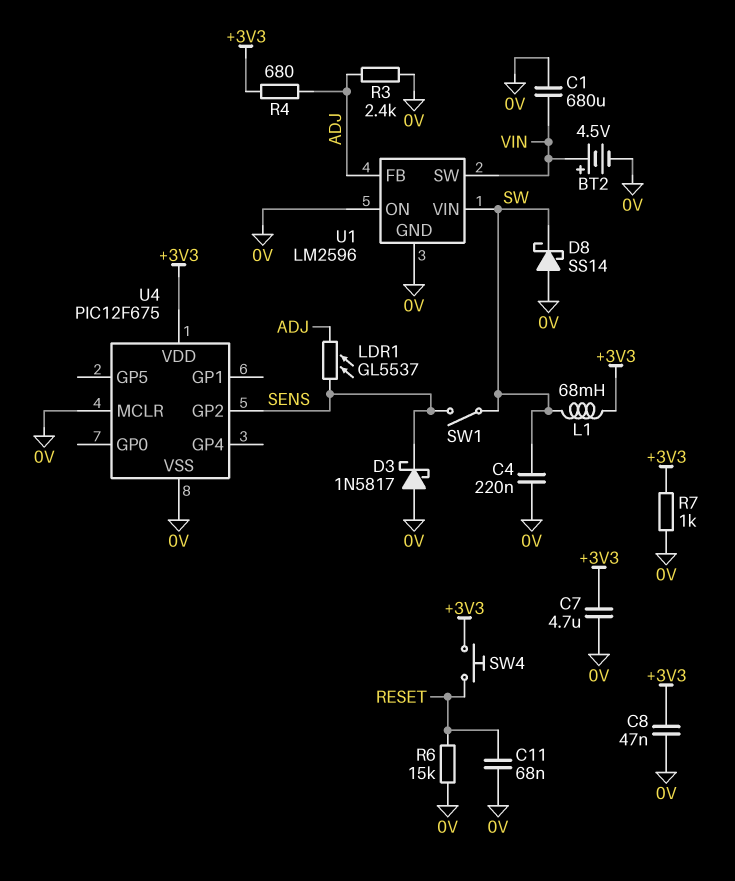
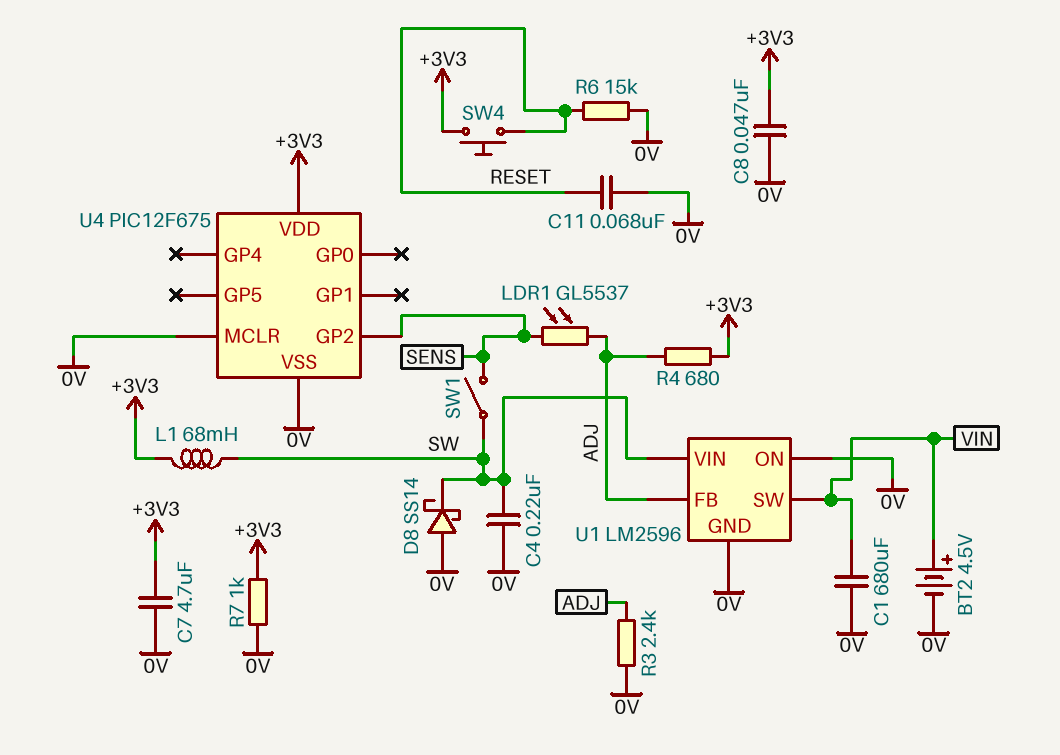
D3: schottky 1N5817 (A 0V, K SENS) -> none

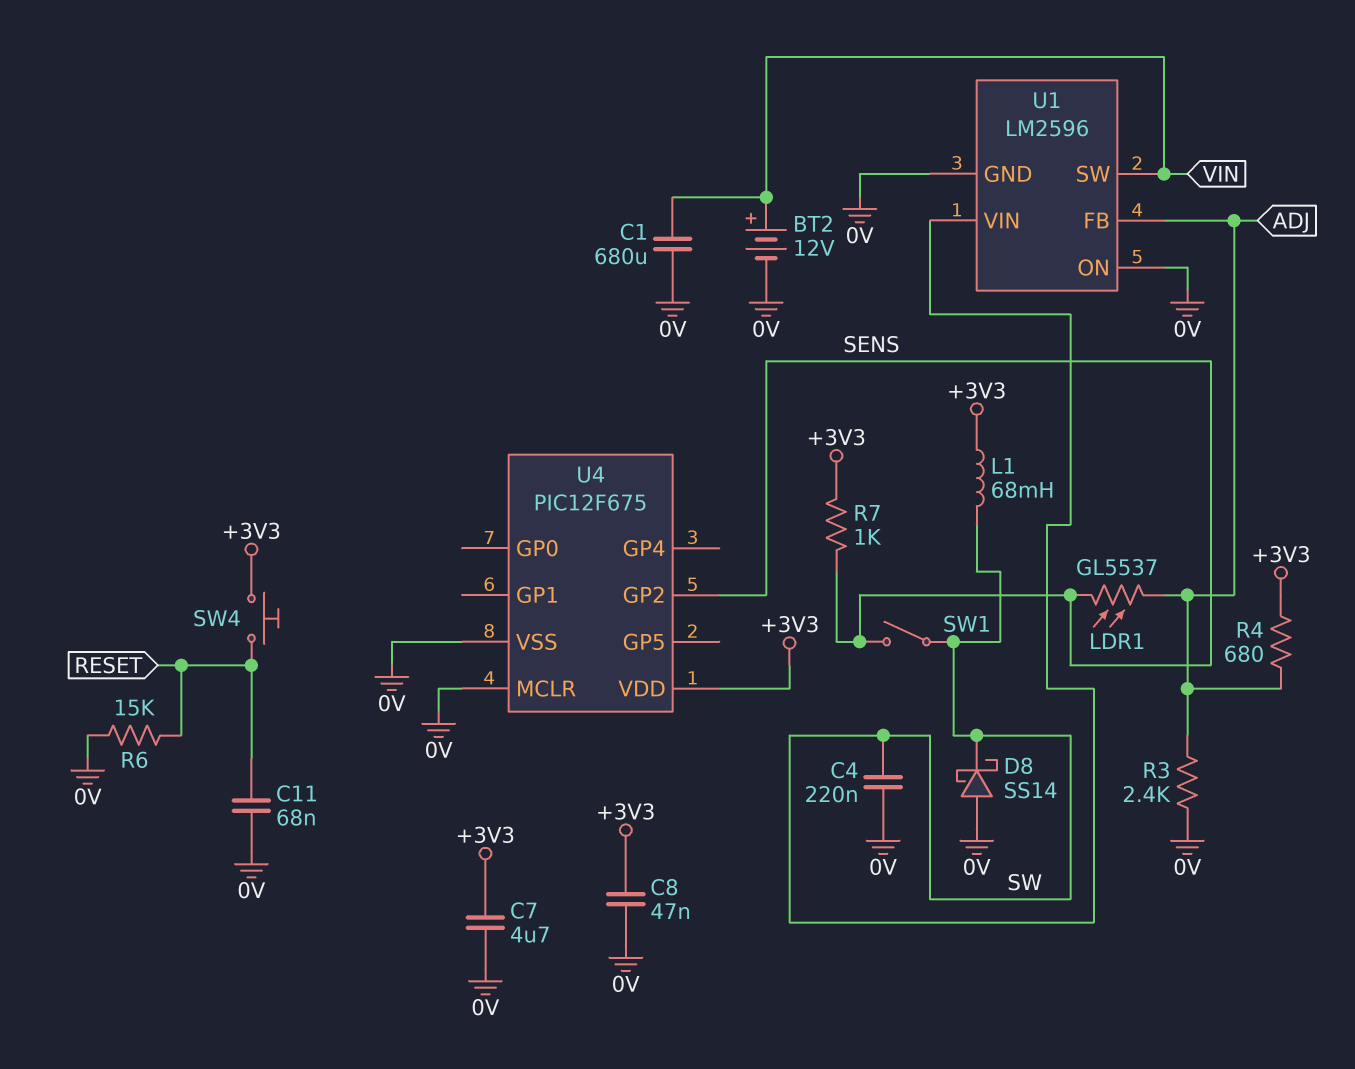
BT2: 4.5V (plus VIN, minus 0V) -> 12V (plus VIN, minus 0V)
R7: 1k (+3V3, 0V) -> 1k (+3V3, SENS)

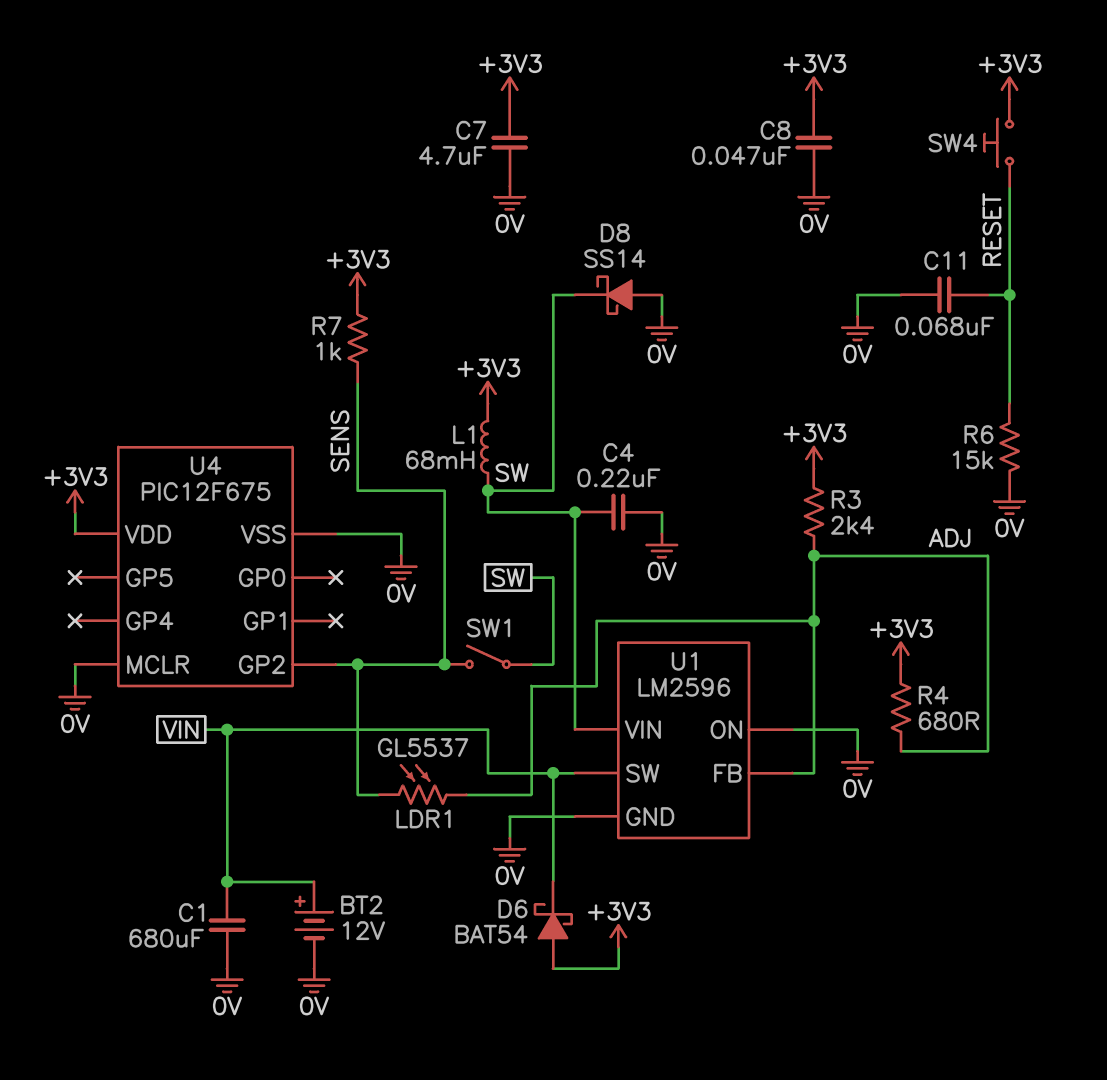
D6: none -> schottky BAT54 (A +3V3, K VIN)
R3: 2.4k (0V, ADJ) -> 2.4k (+3V3, ADJ)

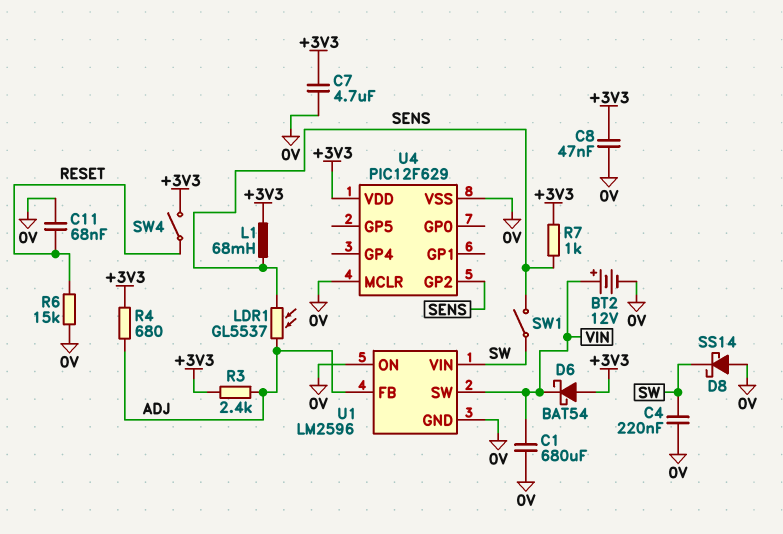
L1: 68mH (+3V3, SW) -> 68mH (+3V3, SENS)
SW4: button (+3V3, RESET) -> switch (+3V3, RESET)
U4: PIC12F675 -> PIC12F629

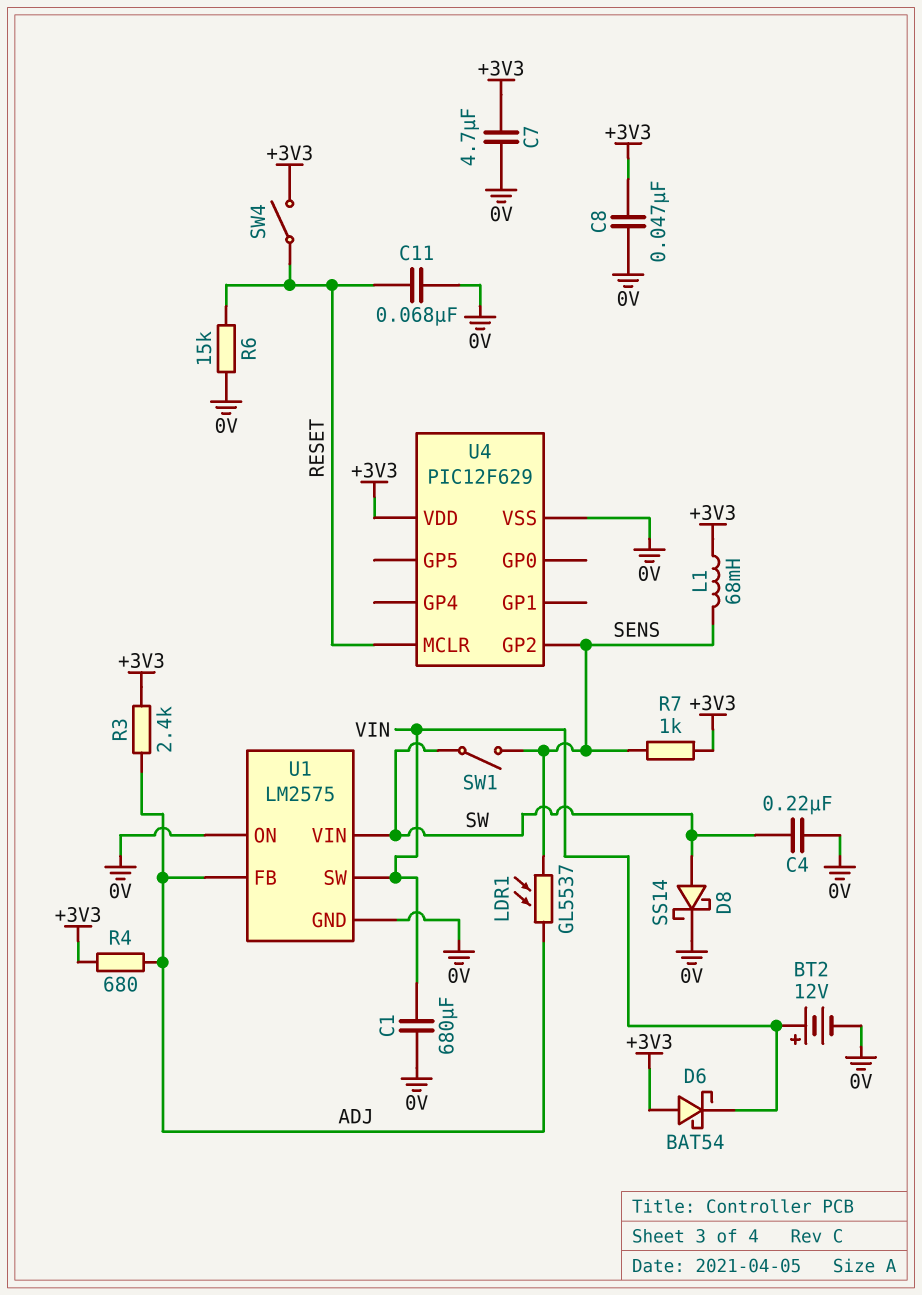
D8: schottky SS14 (A 0V, K SW) -> schottky SS14 (A SW, K 0V)
U1: LM2596 -> LM2575
U4 pin MCLR: 0V -> RESET

